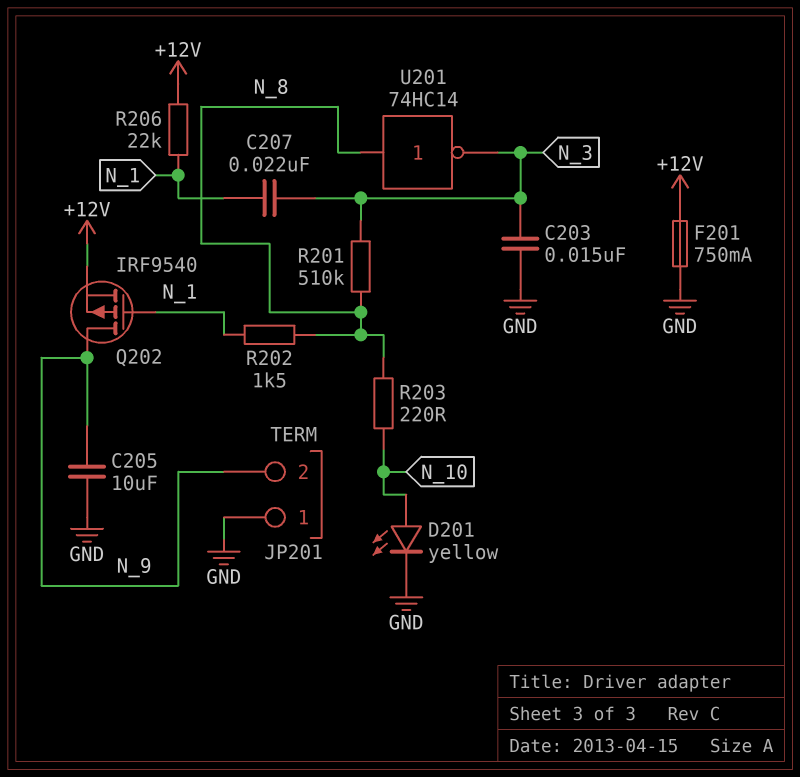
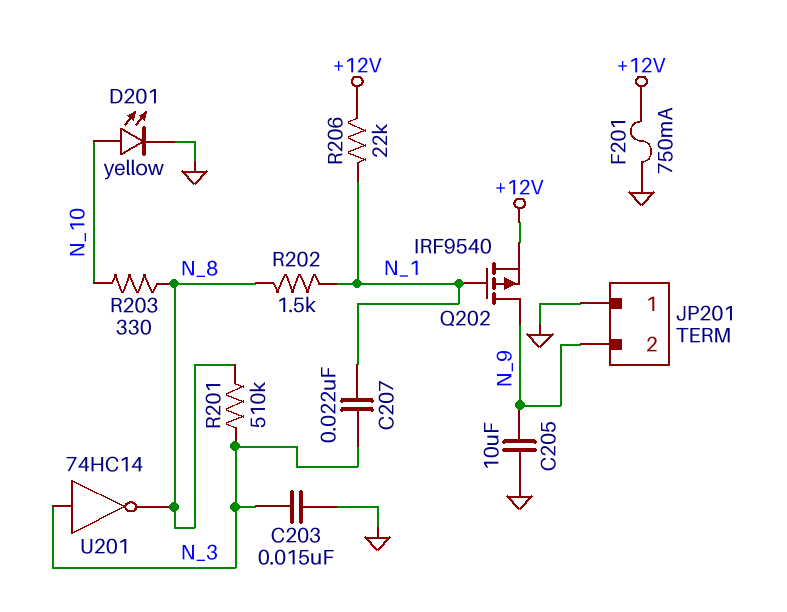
R203: 220 (N_8, N_10) -> 330 (N_8, N_10)
U201: NOT 74HC14 (in N_8, out N_3) -> NOT 74HC14 (in N_3, out N_8)

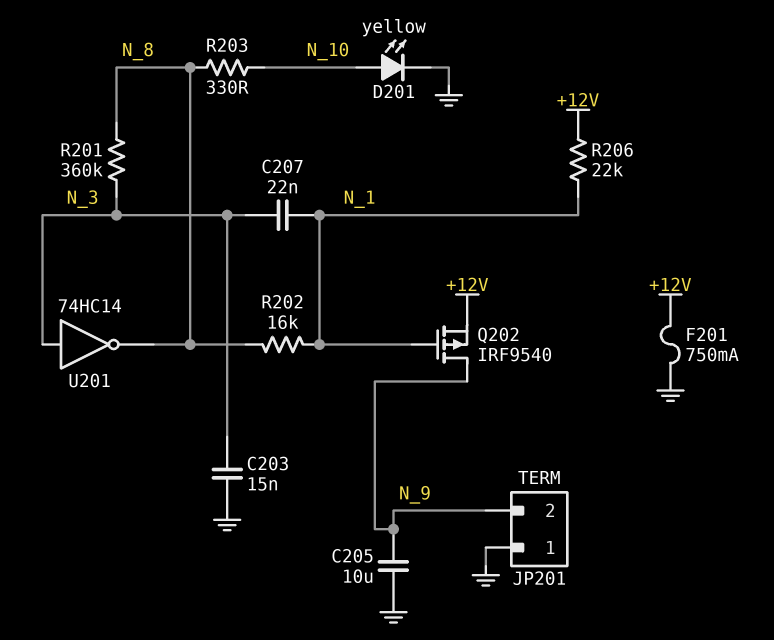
R201: 510k (N_3, N_8) -> 360k (N_3, N_8)
R202: 1.5k (N_1, N_8) -> 16k (N_1, N_8)

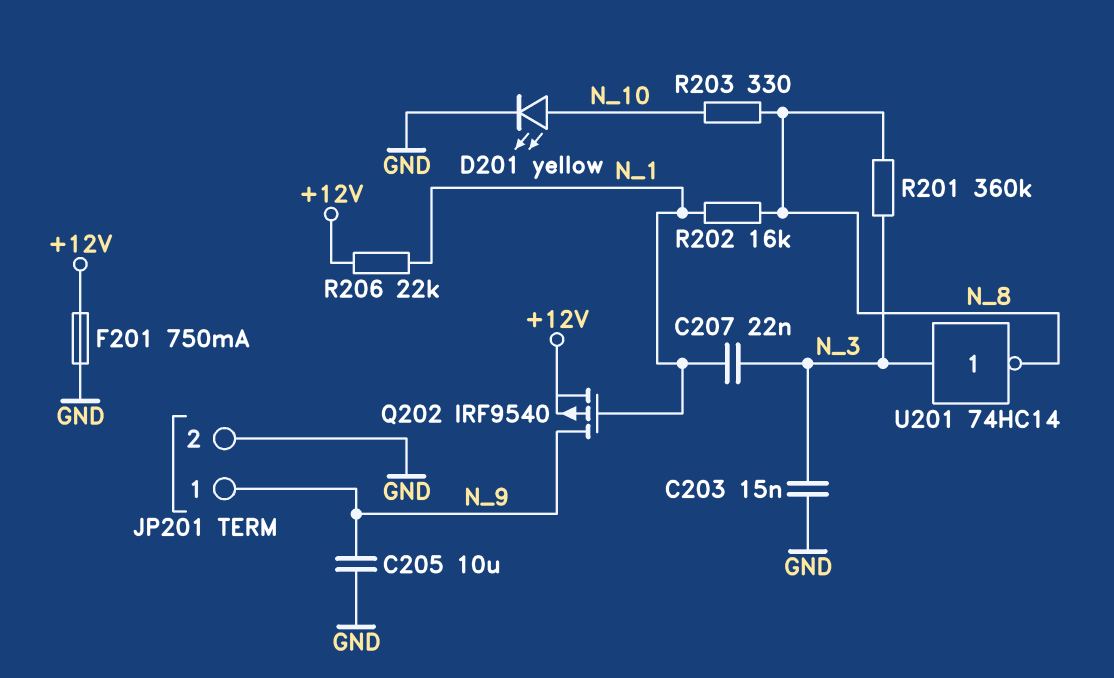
JP201 pin 1: GND -> N_9
JP201 pin 2: N_9 -> GND

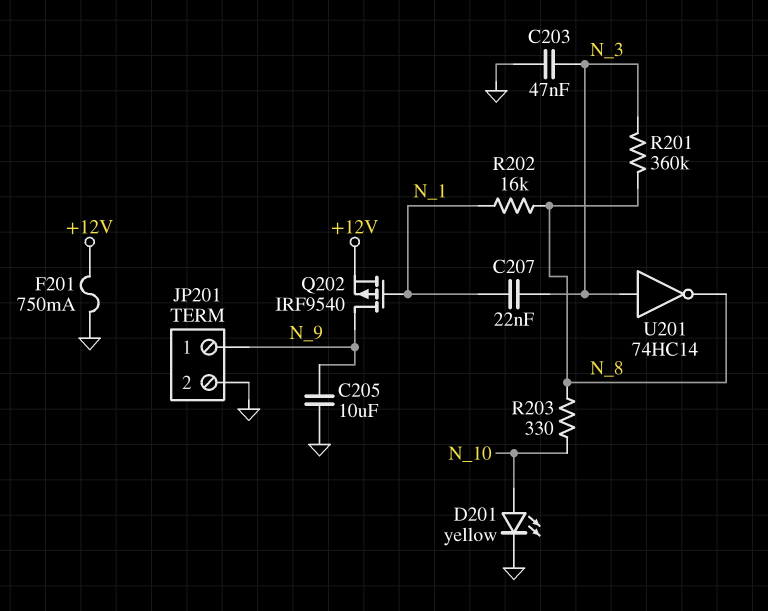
C203: 15nF (GND, N_3) -> 47nF (GND, N_3)
R206: 22k (+12V, N_1) -> none

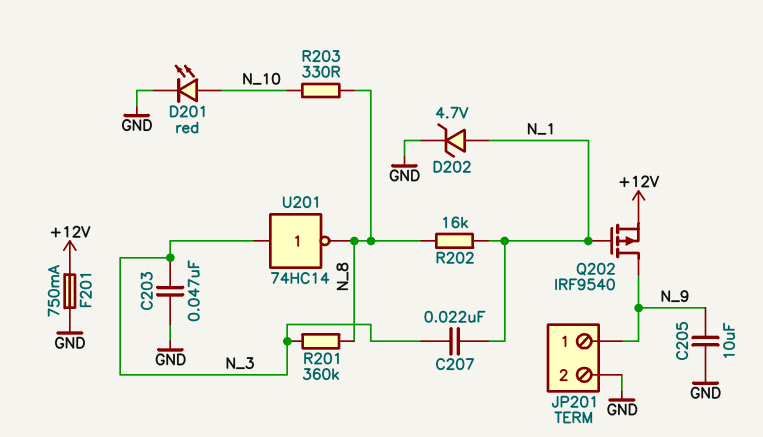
D201: LED yellow (A N_10, K GND) -> LED red (A N_10, K GND)
D202: none -> zener 4.7V (A N_1, K GND)

